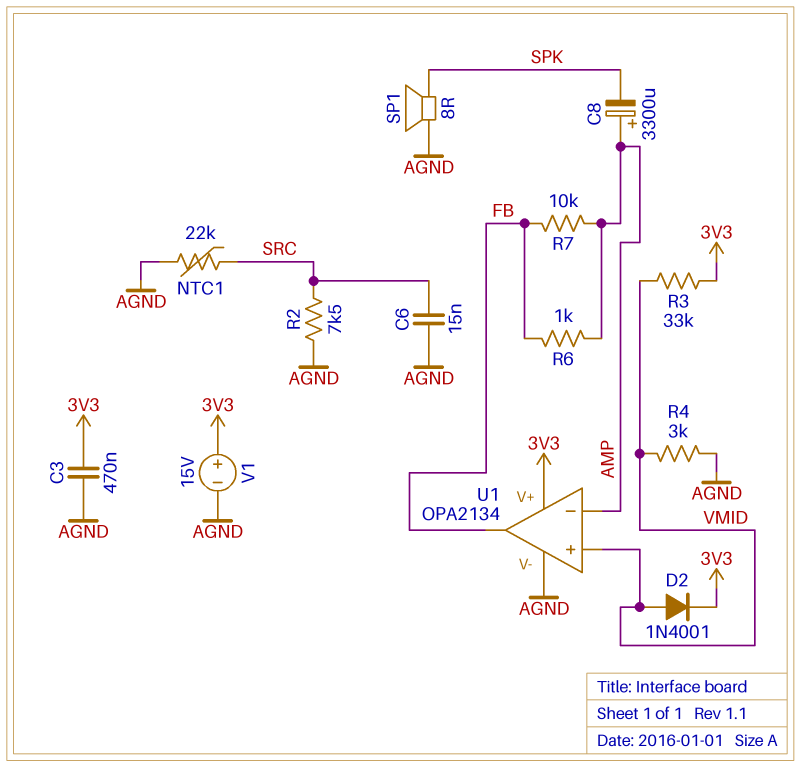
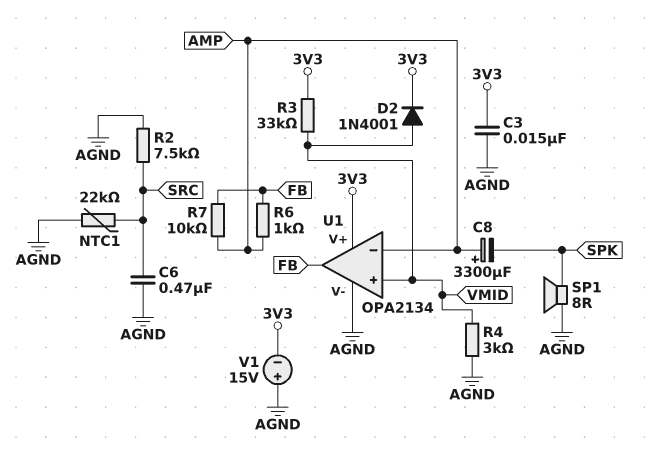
C3: 470nF (3V3, AGND) -> 15nF (3V3, AGND)
C6: 15nF (AGND, SRC) -> 470nF (AGND, SRC)
V1: 15V (plus 3V3, minus AGND) -> 15V (plus AGND, minus 3V3)

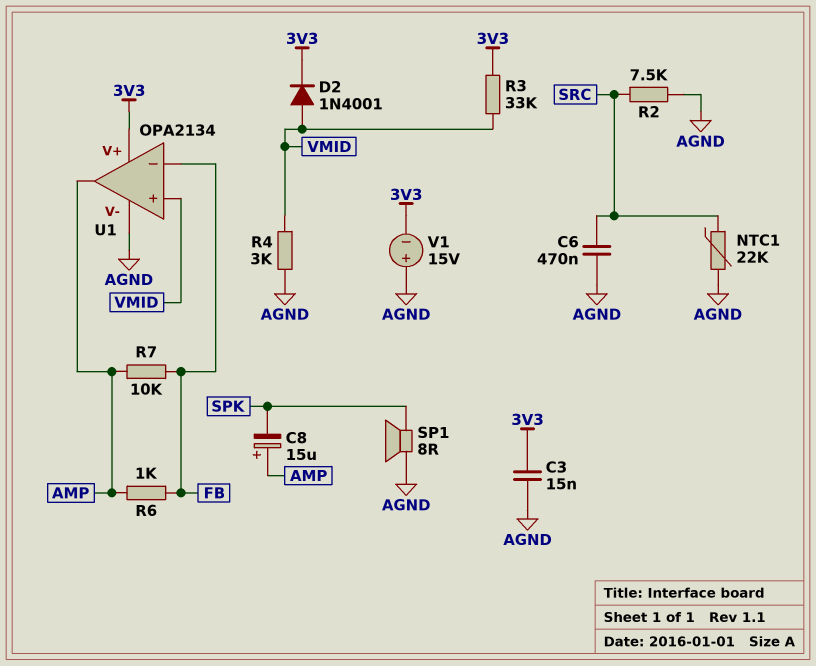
C8: 3300uF (plus AMP, minus SPK) -> 15uF (plus AMP, minus SPK)
U1 pin in-: AMP -> FB
U1 pin out: FB -> AMP

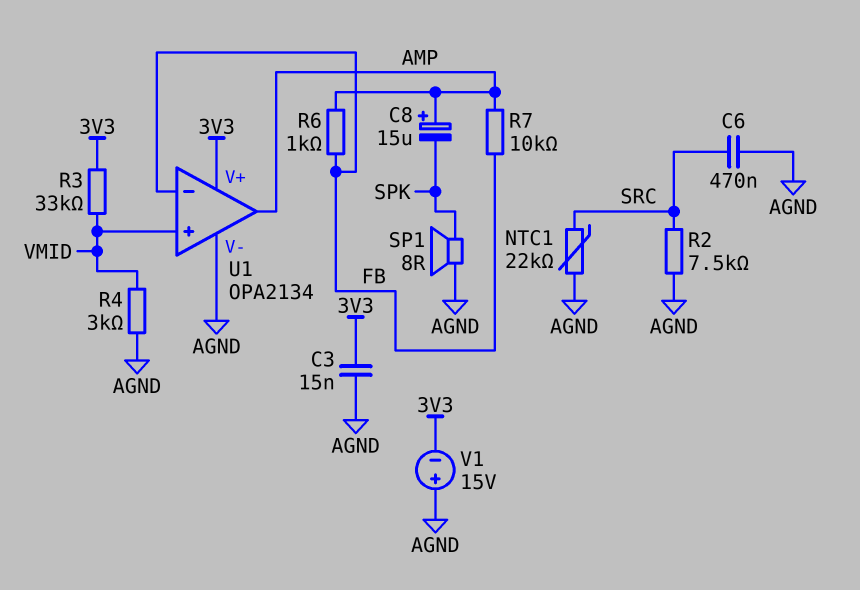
D2: diode 1N4001 (A VMID, K 3V3) -> none

